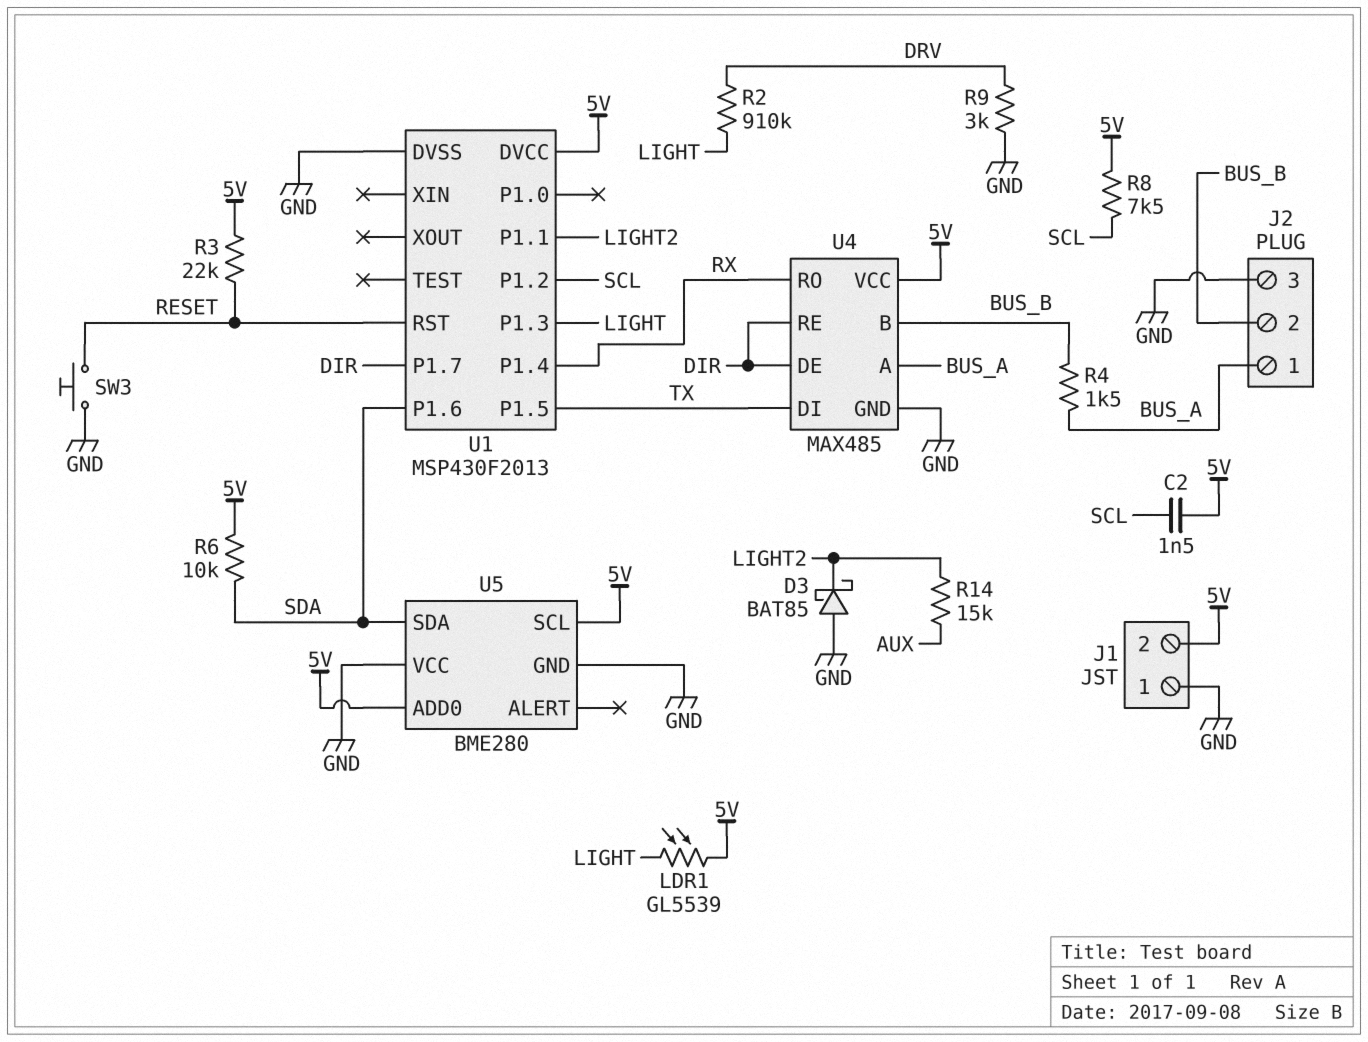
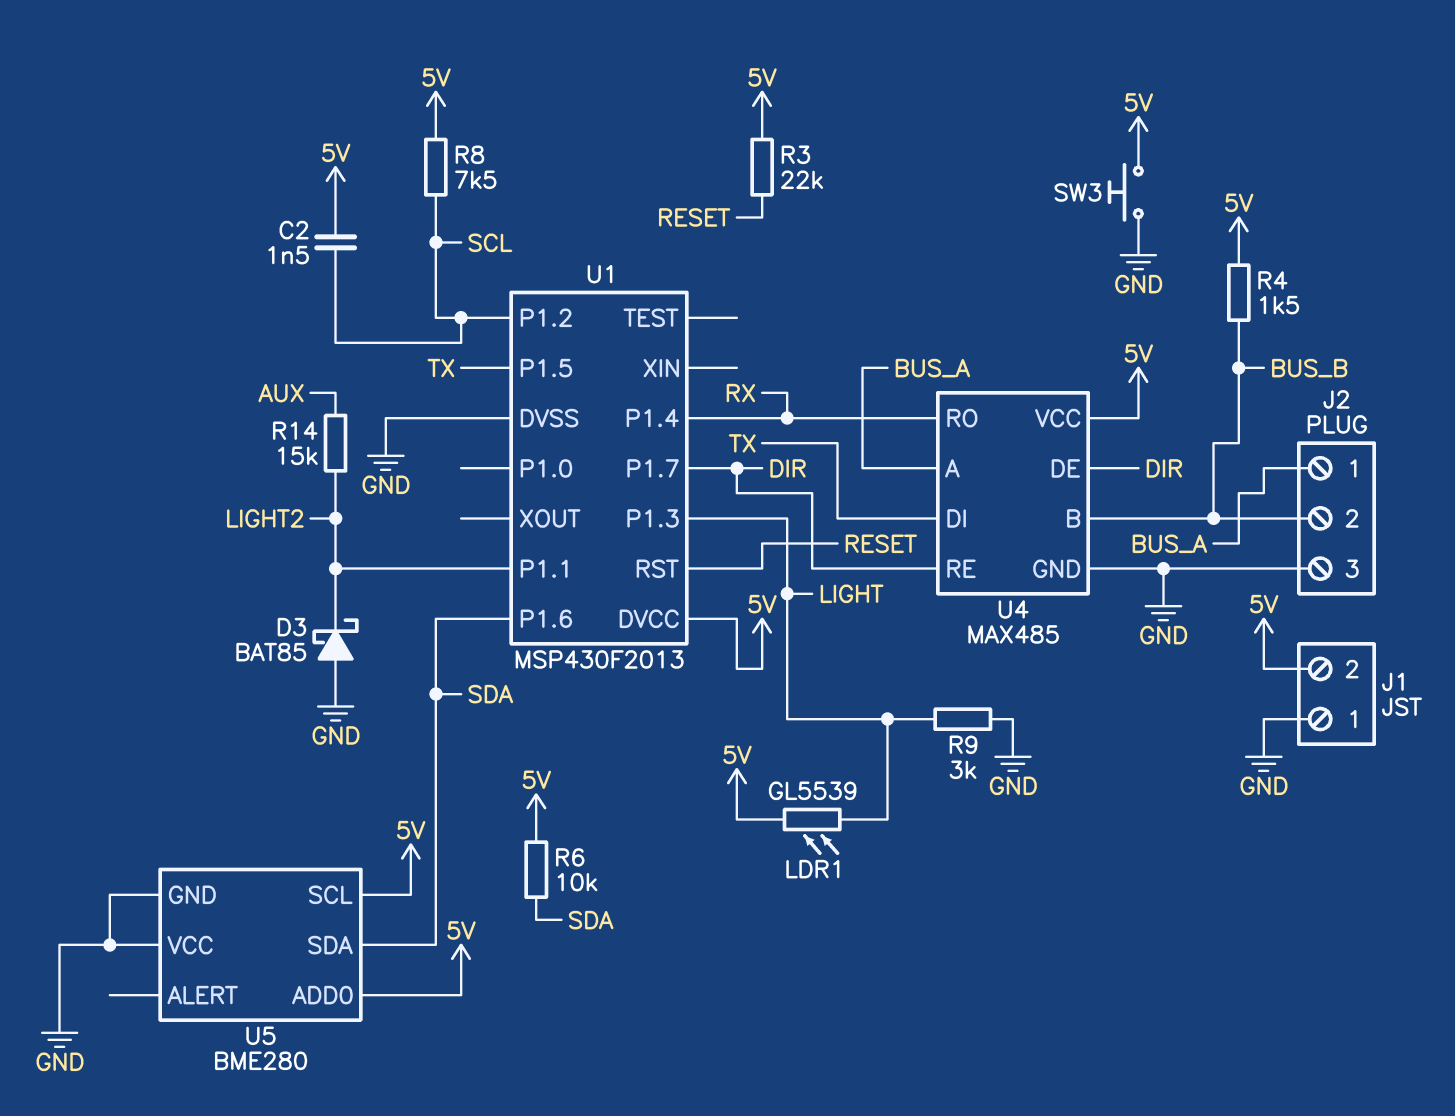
R2: 910k (DRV, LIGHT) -> none
R4: 1.5k (BUS_A, BUS_B) -> 1.5k (5V, BUS_B)
R9: 3k (DRV, GND) -> 3k (GND, LIGHT)
SW3: button (GND, RESET) -> button (5V, GND)

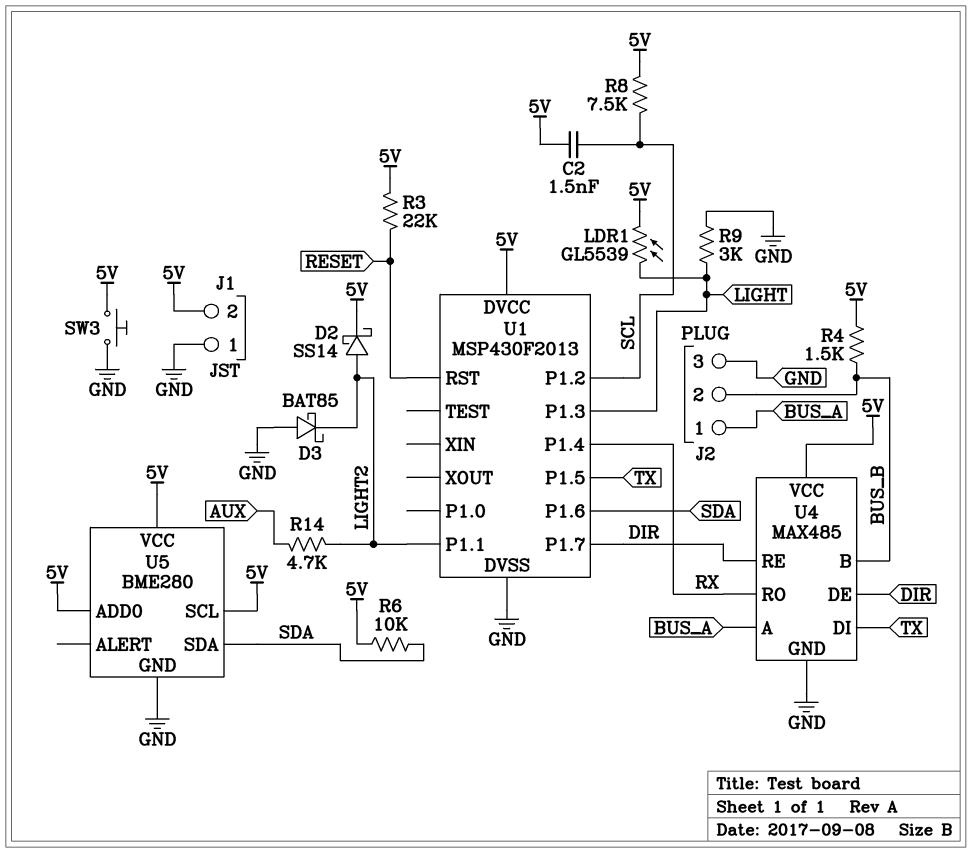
D2: none -> schottky SS14 (A LIGHT2, K 5V)
R14: 15k (AUX, LIGHT2) -> 4.7k (AUX, LIGHT2)
U5 pin VCC: GND -> 5V

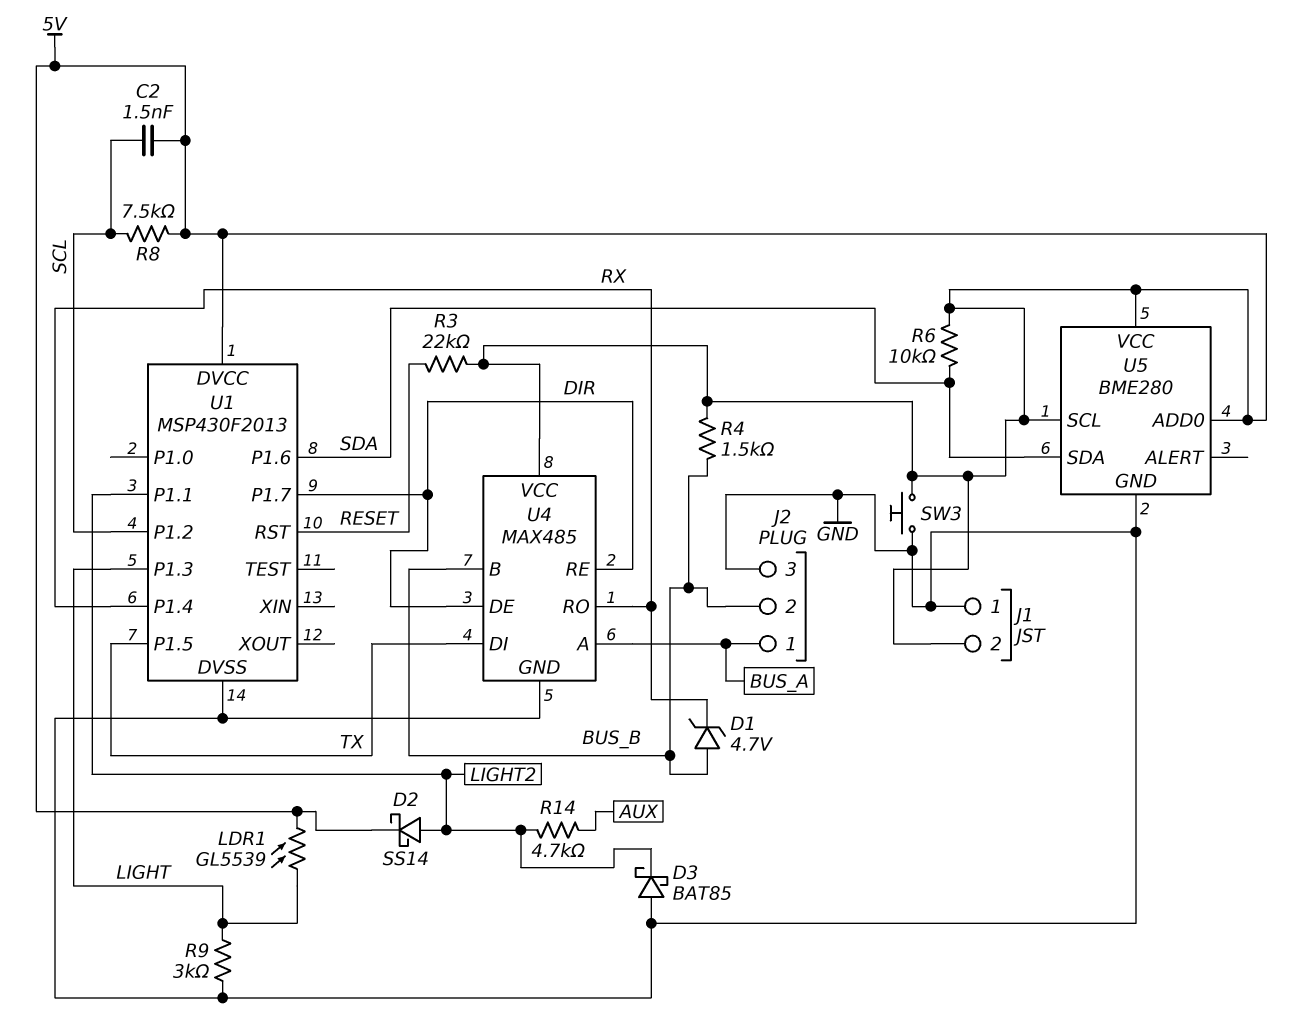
D1: none -> zener 4.7V (A BUS_B, K RX)

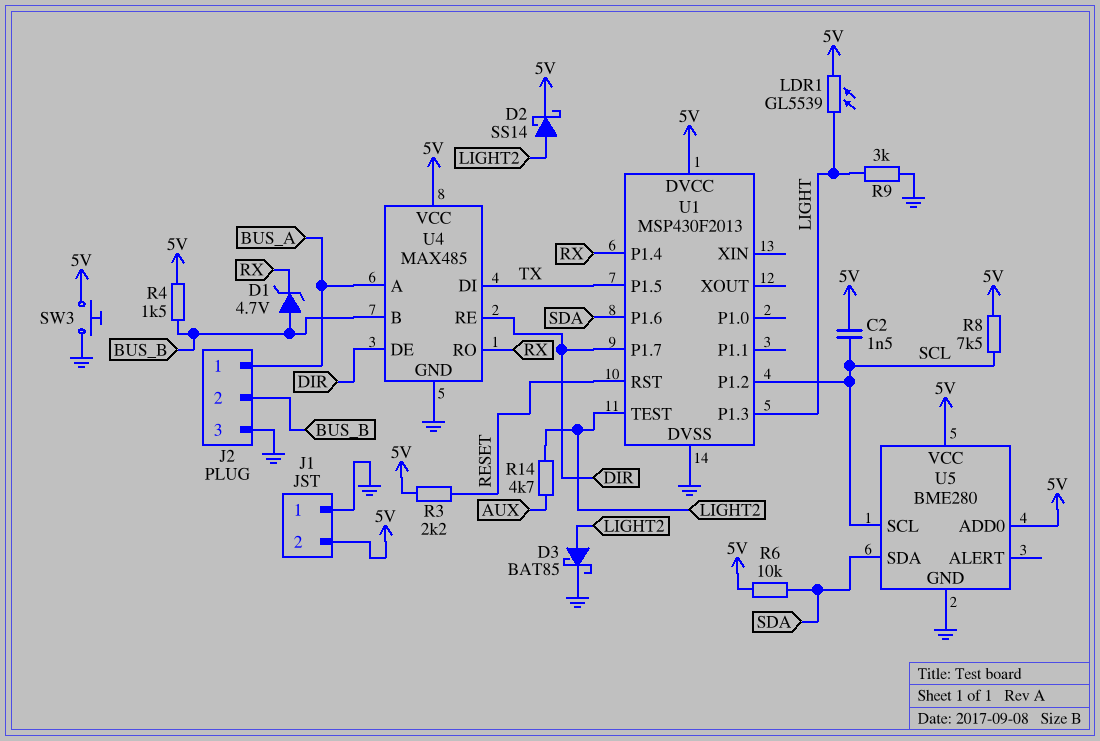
D3: schottky BAT85 (A GND, K LIGHT2) -> schottky BAT85 (A LIGHT2, K GND)
R3: 22k (5V, RESET) -> 2.2k (5V, RESET)
U1 pin P1.1: LIGHT2 -> none
U1 pin TEST: none -> LIGHT2
U5 pin SCL: 5V -> SCL

